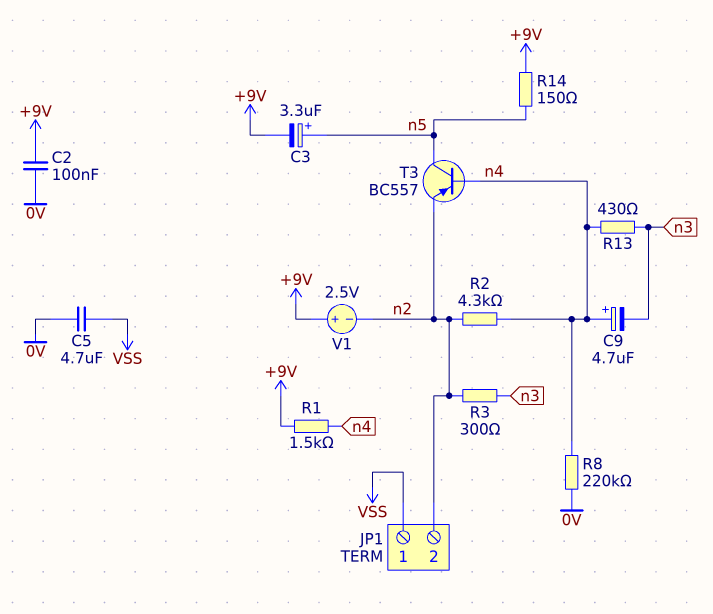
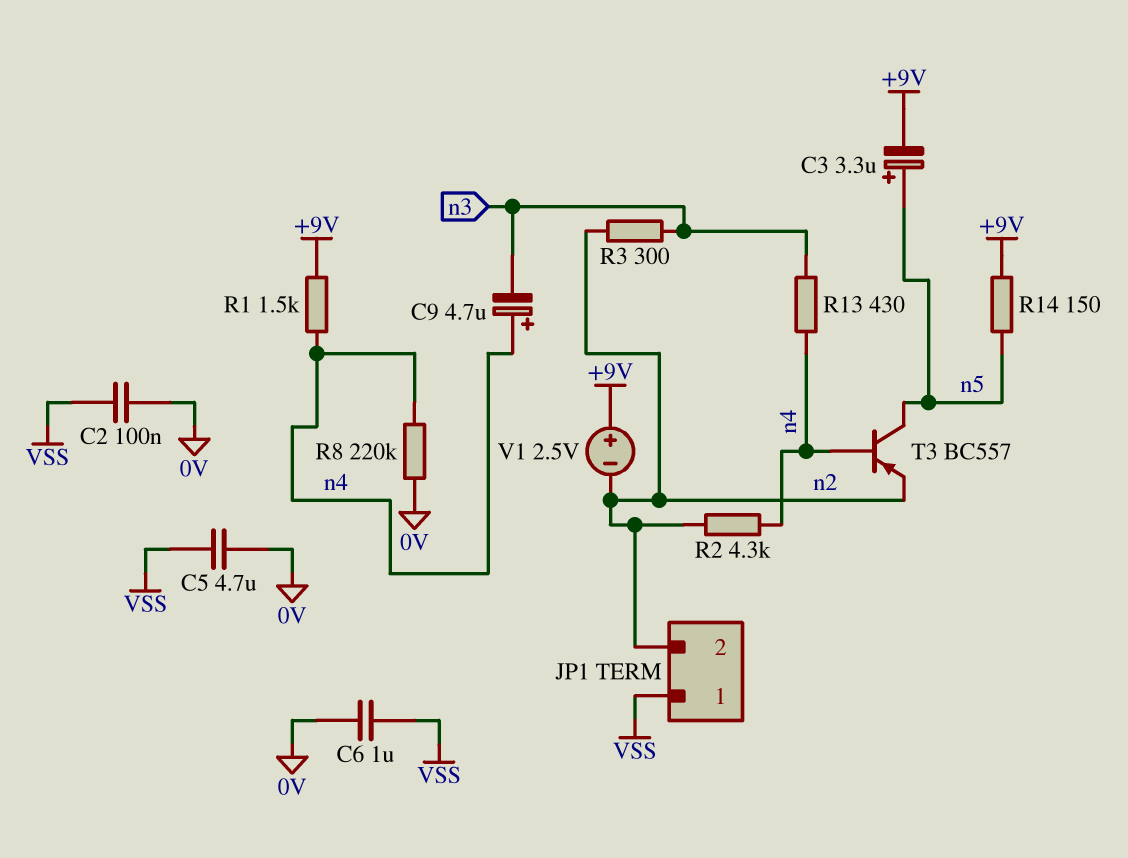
C2: 100nF (+9V, 0V) -> 100nF (0V, VSS)
C6: none -> 1uF (0V, VSS)

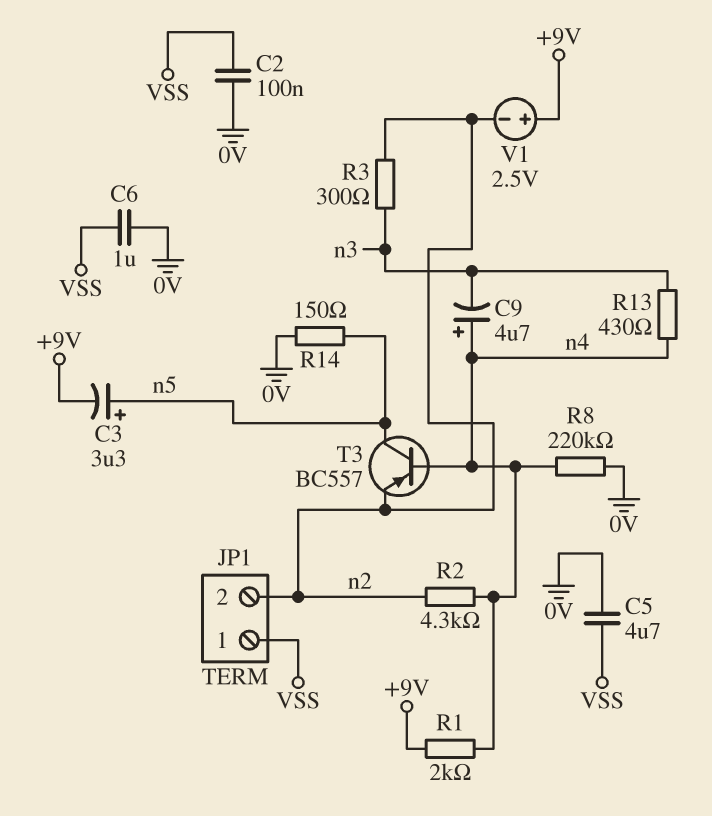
R1: 1.5k (+9V, n4) -> 2k (+9V, n4)
R14: 150 (+9V, n5) -> 150 (0V, n5)

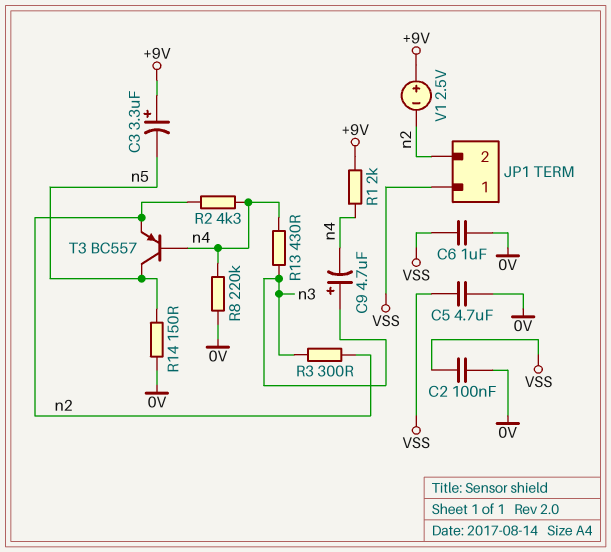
C3: 3.3uF (plus n5, minus +9V) -> 3.3uF (plus +9V, minus n5)
C9: 4.7uF (plus n4, minus n3) -> 4.7uF (plus n3, minus n4)

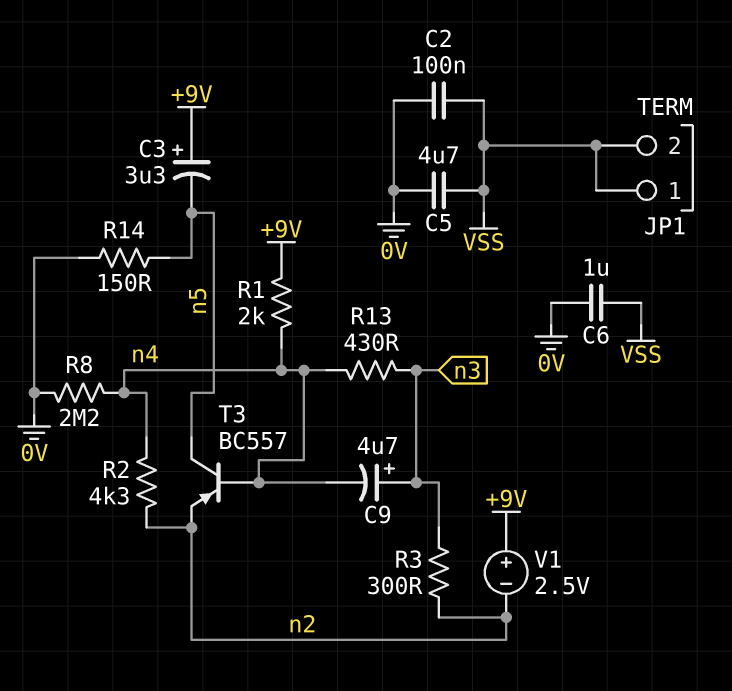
JP1 pin 2: n2 -> VSS
R8: 220k (0V, n4) -> 2.2M (0V, n4)

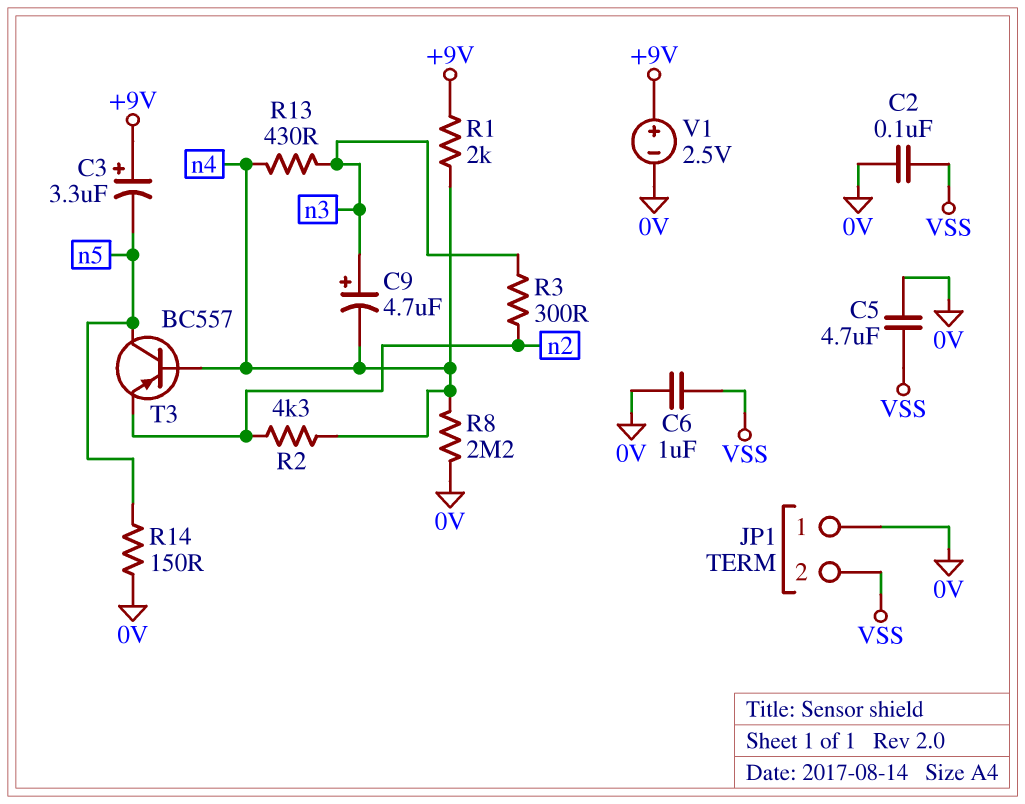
JP1 pin 1: VSS -> 0V
V1: 2.5V (plus +9V, minus n2) -> 2.5V (plus +9V, minus 0V)

